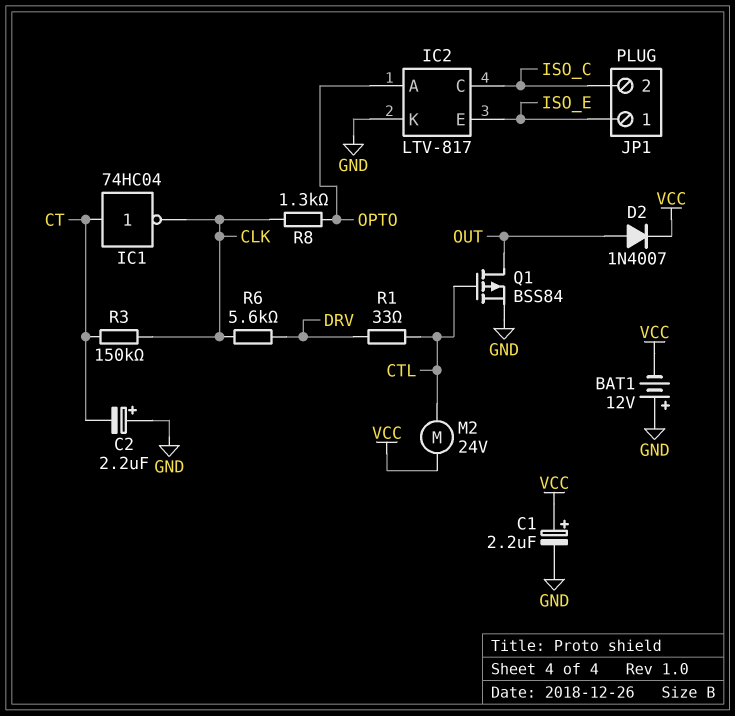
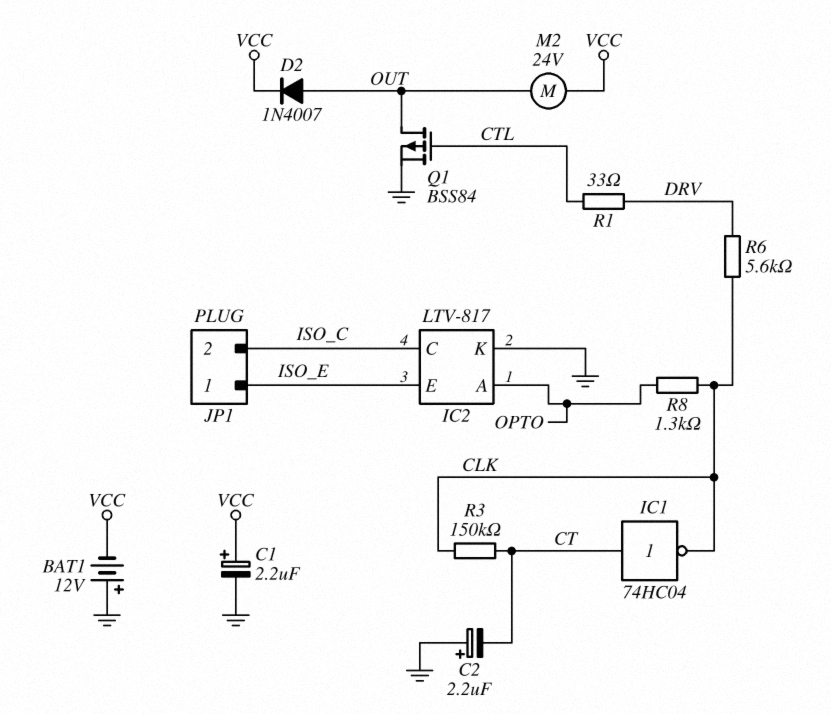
M2: motor 24V (CTL, VCC) -> motor 24V (OUT, VCC)

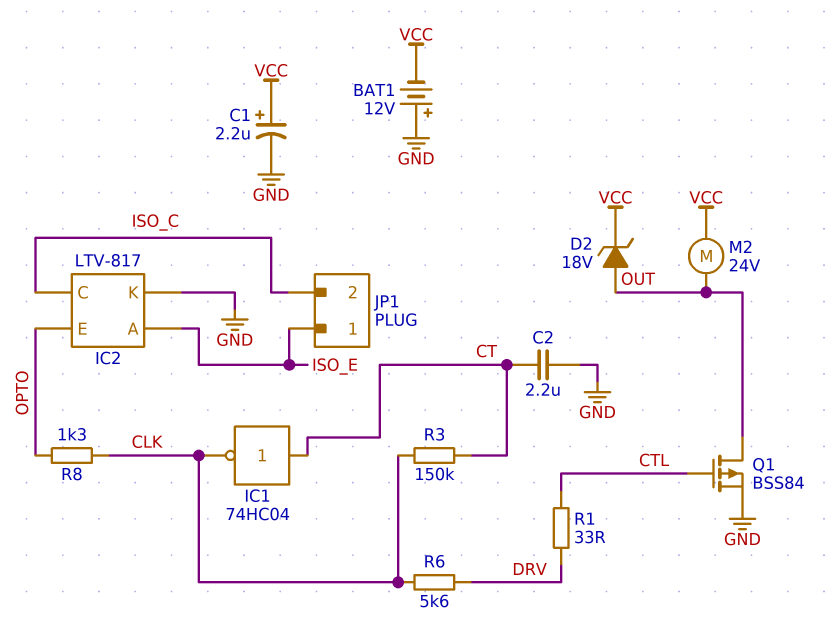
C2: 2.2uF (plus GND, minus CT) -> 2.2uF (CT, GND)
D2: diode 1N4007 (A OUT, K VCC) -> zener 18V (A OUT, K VCC)
IC2 pin A: OPTO -> ISO_E
IC2 pin E: ISO_E -> OPTO

